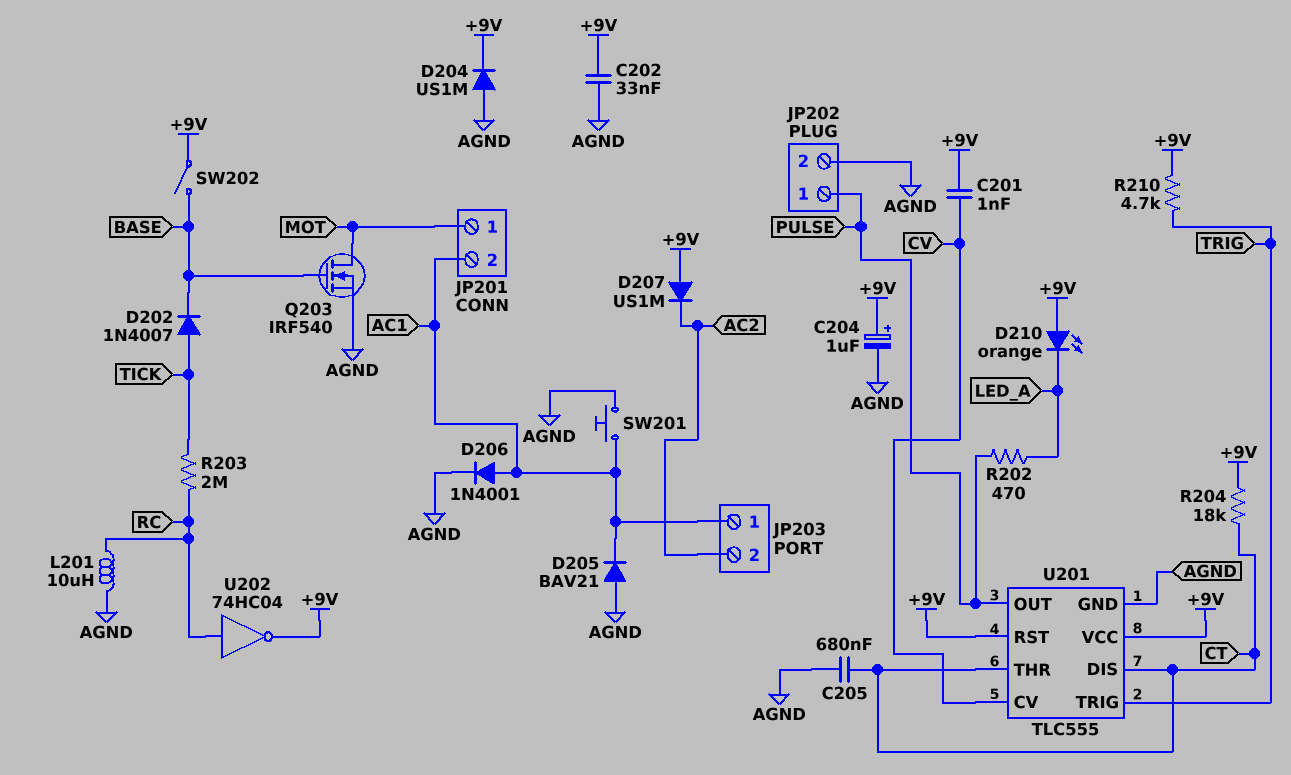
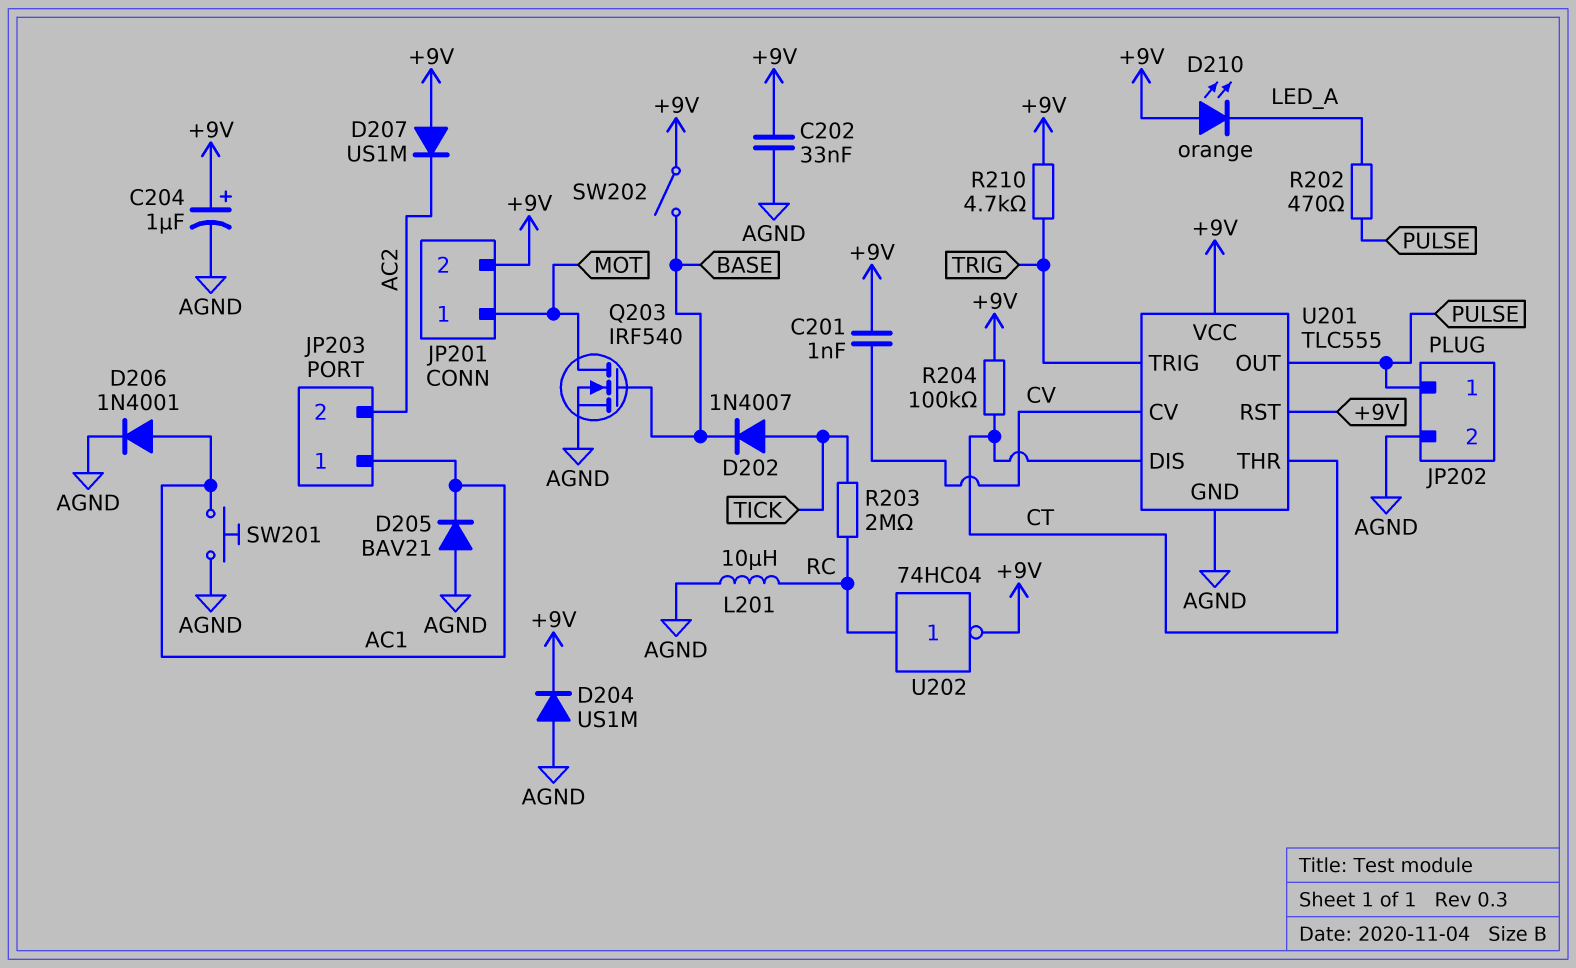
C205: 680nF (AGND, CT) -> none
JP201 pin 2: AC1 -> +9V
R204: 18k (+9V, CT) -> 100k (+9V, CT)

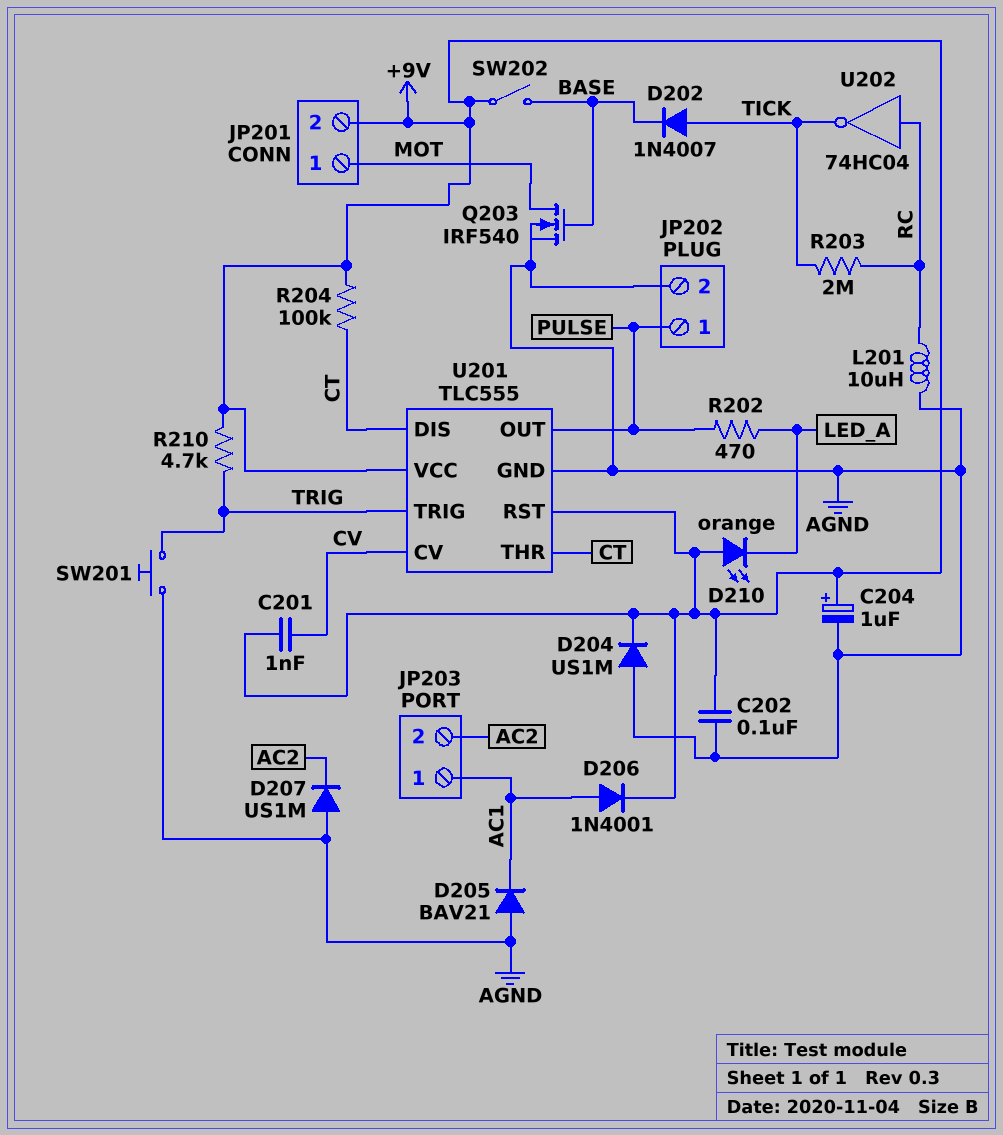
C202: 33nF (+9V, AGND) -> 100nF (+9V, AGND)
D206: diode 1N4001 (A AC1, K AGND) -> diode 1N4001 (A AC1, K +9V)
D207: diode US1M (A +9V, K AC2) -> diode US1M (A AGND, K AC2)
SW201: button (AC1, AGND) -> button (AGND, TRIG)
U202: NOT 74HC04 (in RC, out +9V) -> NOT 74HC04 (in RC, out TICK)

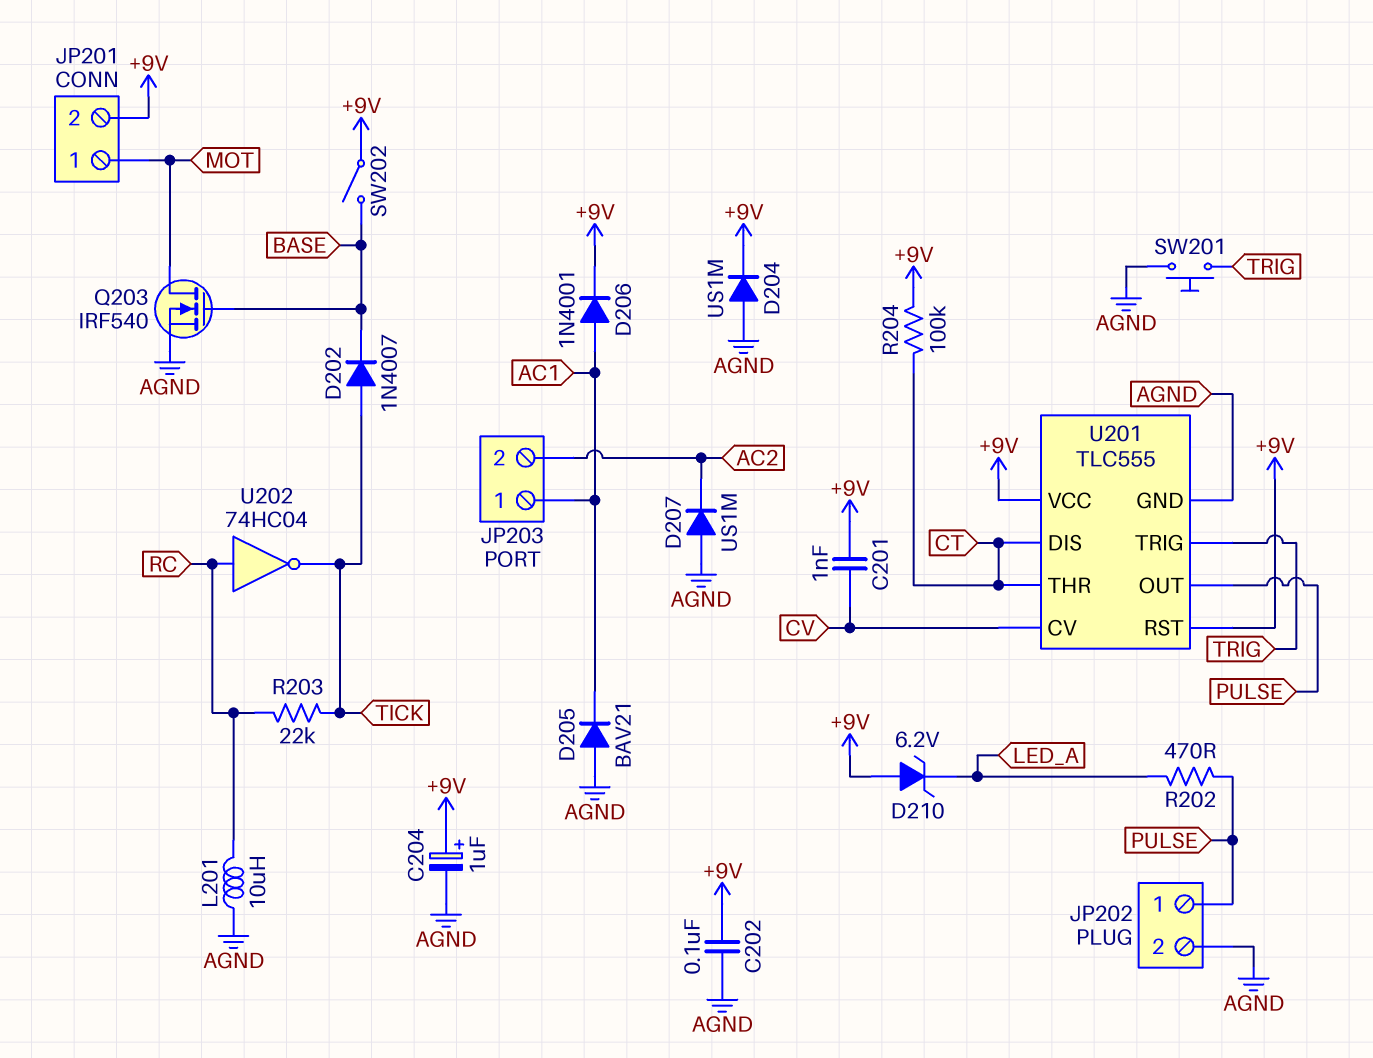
D210: LED orange (A +9V, K LED_A) -> zener 6.2V (A +9V, K LED_A)
R203: 2M (RC, TICK) -> 22k (RC, TICK)
R210: 4.7k (+9V, TRIG) -> none

